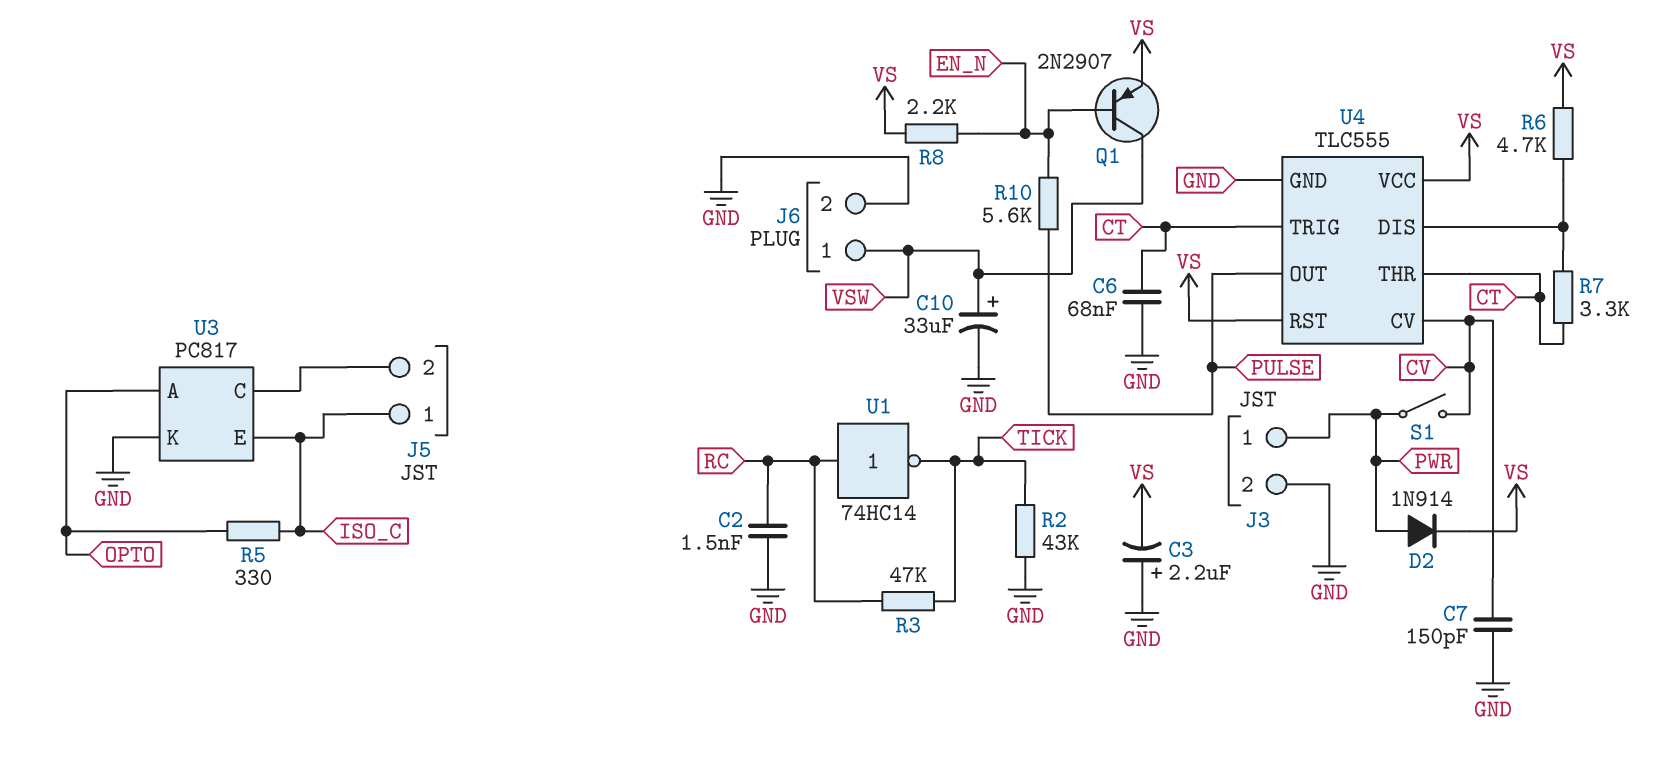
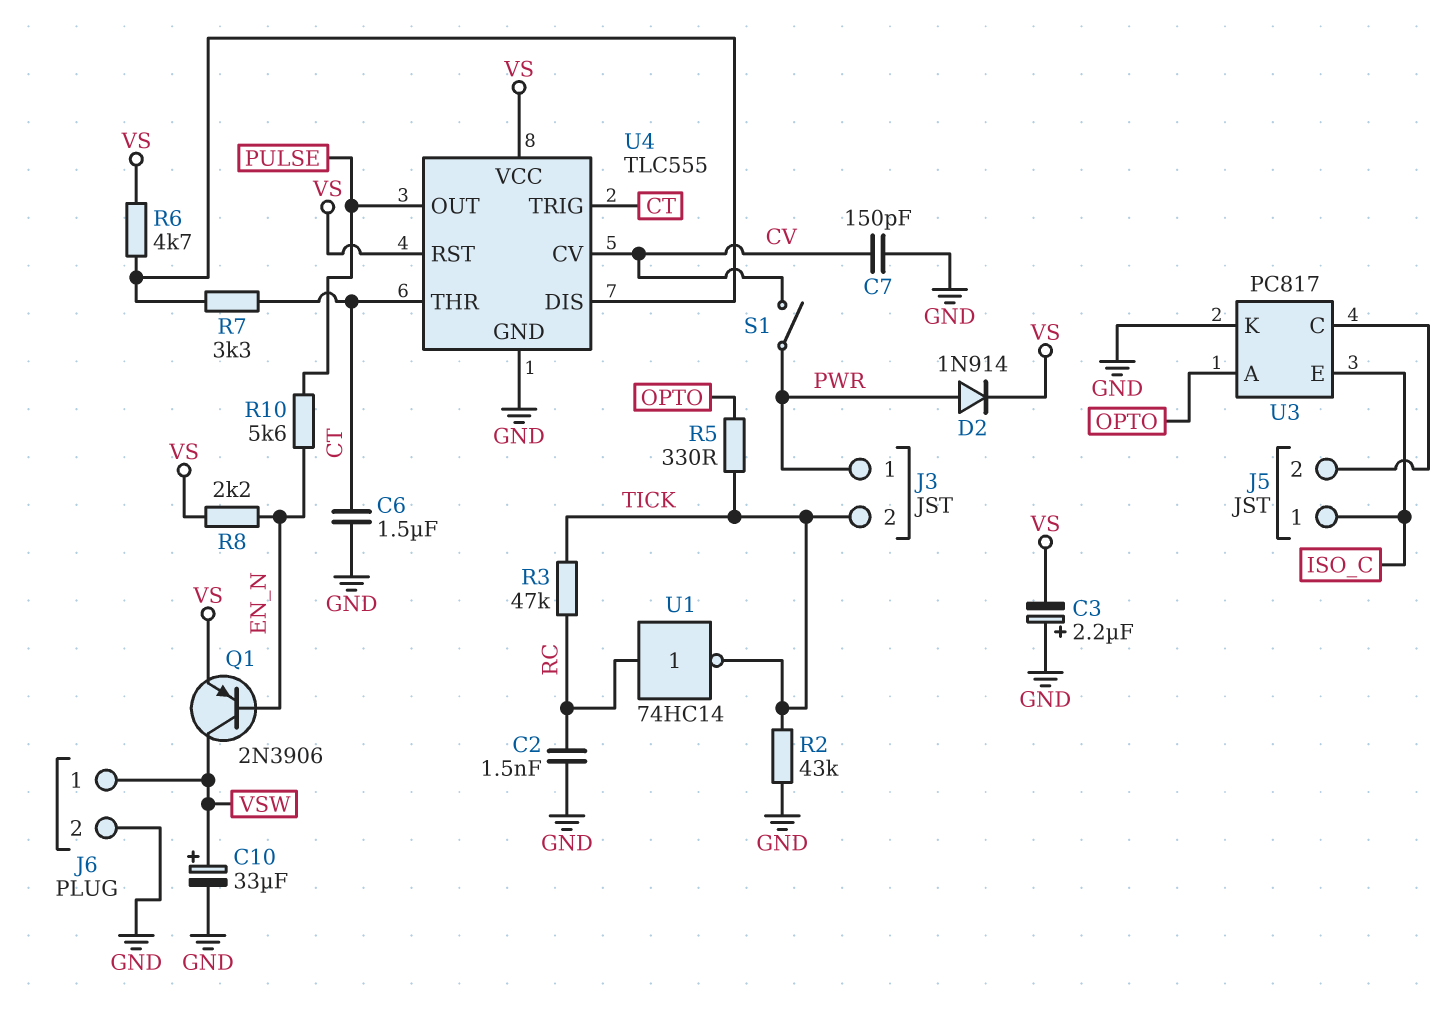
C6: 68nF (CT, GND) -> 1.5uF (CT, GND)
J3 pin 2: GND -> TICK
Q1: PNP 2N2907 (B EN_N, C VSW, E VS) -> PNP 2N3906 (B EN_N, C VSW, E VS)
R5: 330 (ISO_C, OPTO) -> 330 (OPTO, TICK)

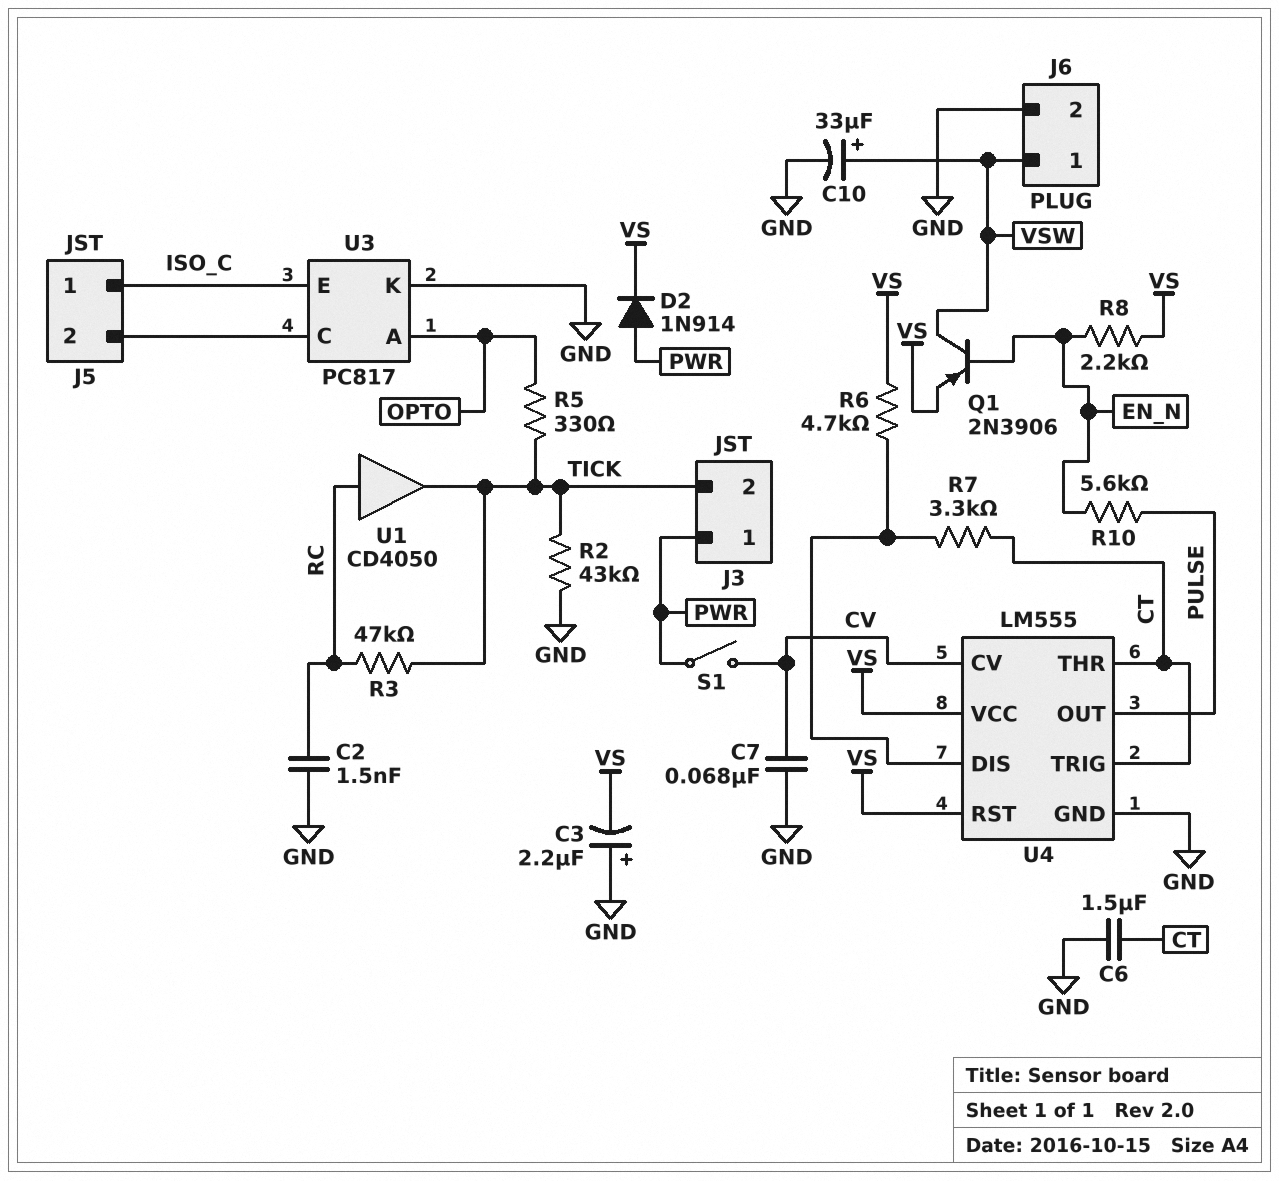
C7: 150pF (CV, GND) -> 68nF (CV, GND)
U1: NOT 74HC14 (in RC, out TICK) -> buffer CD4050 (in RC, out TICK)
U4: TLC555 -> LM555

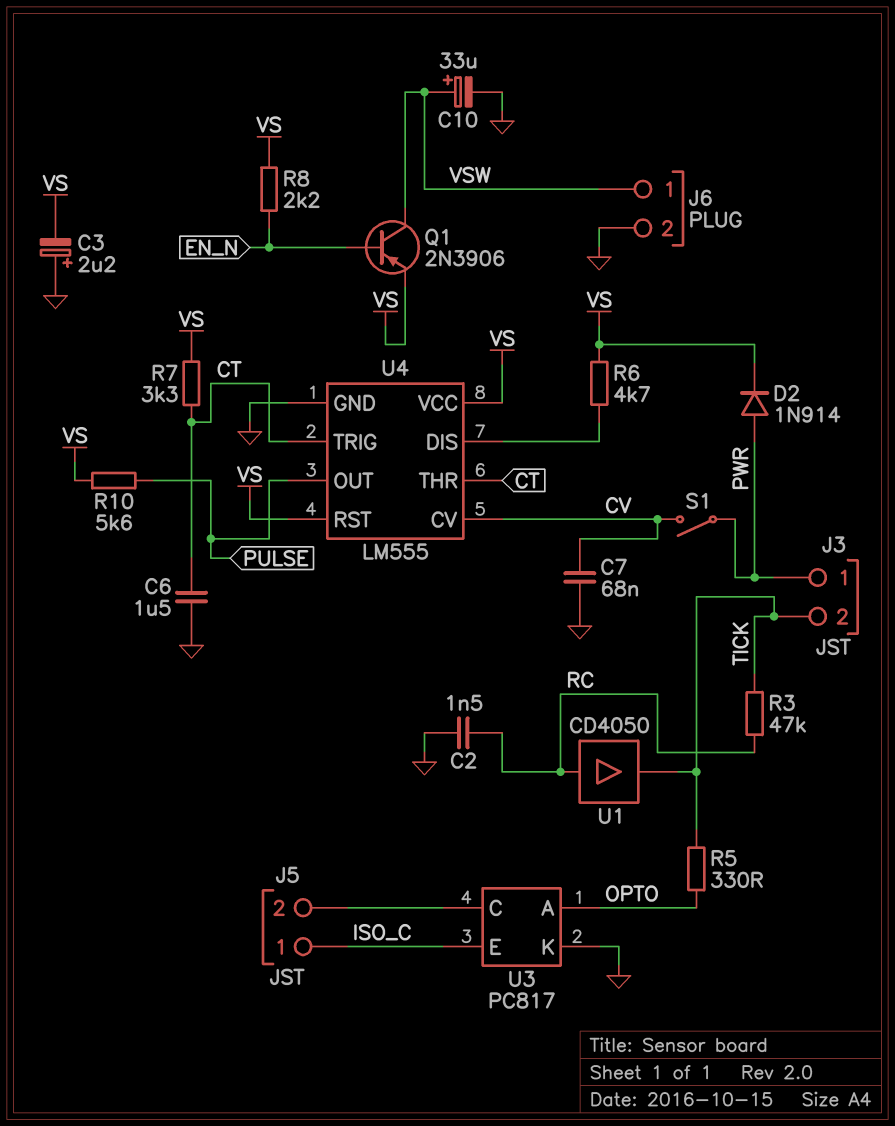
R2: 43k (GND, TICK) -> none
R7: 3.3k (CT, U4/DIS) -> 3.3k (CT, VS)
R10: 5.6k (EN_N, PULSE) -> 5.6k (PULSE, VS)

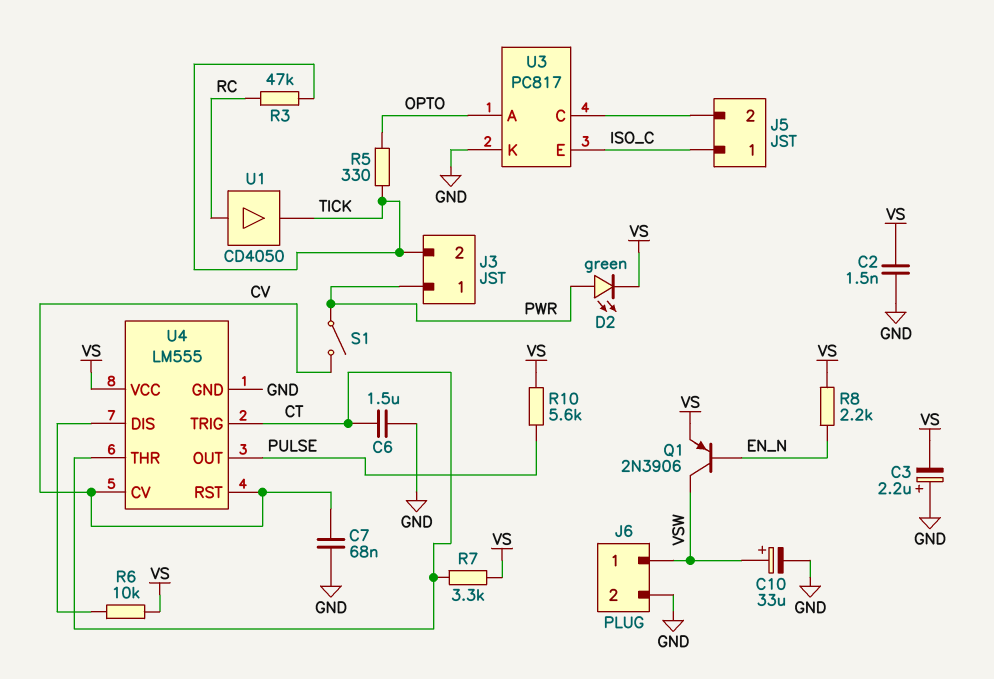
C2: 1.5nF (GND, RC) -> 1.5nF (GND, VS)
D2: diode 1N914 (A PWR, K VS) -> LED green (A PWR, K VS)
R6: 4.7k (U4/DIS, VS) -> 10k (U4/DIS, VS)
U4 pin RST: VS -> CV

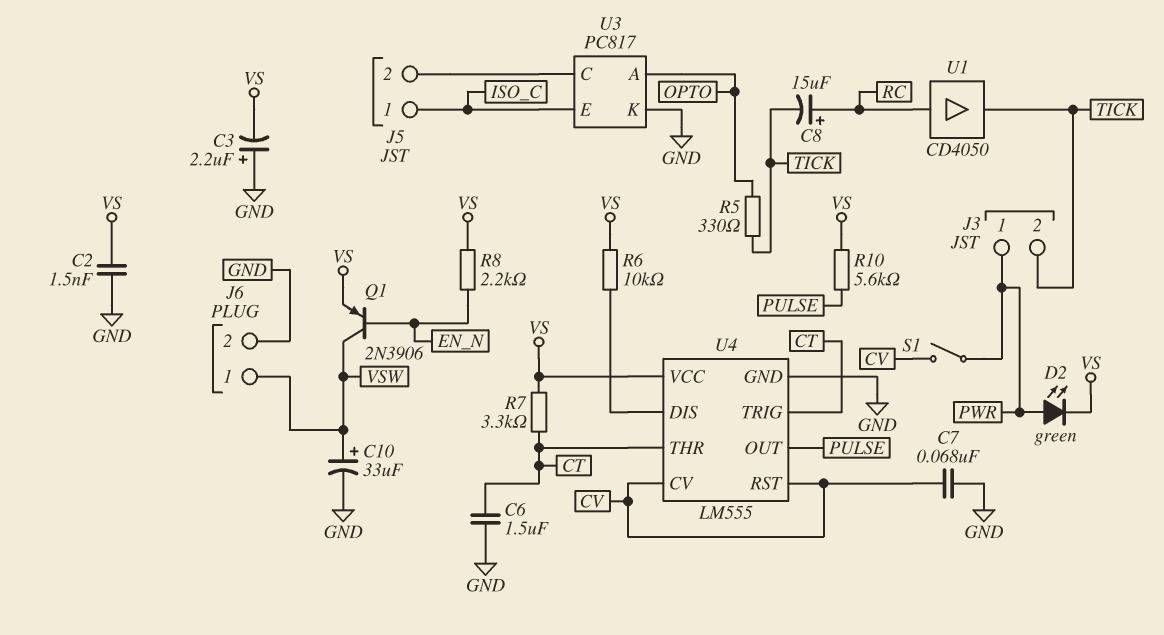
C8: none -> 15uF (plus RC, minus TICK)
R3: 47k (RC, TICK) -> none

